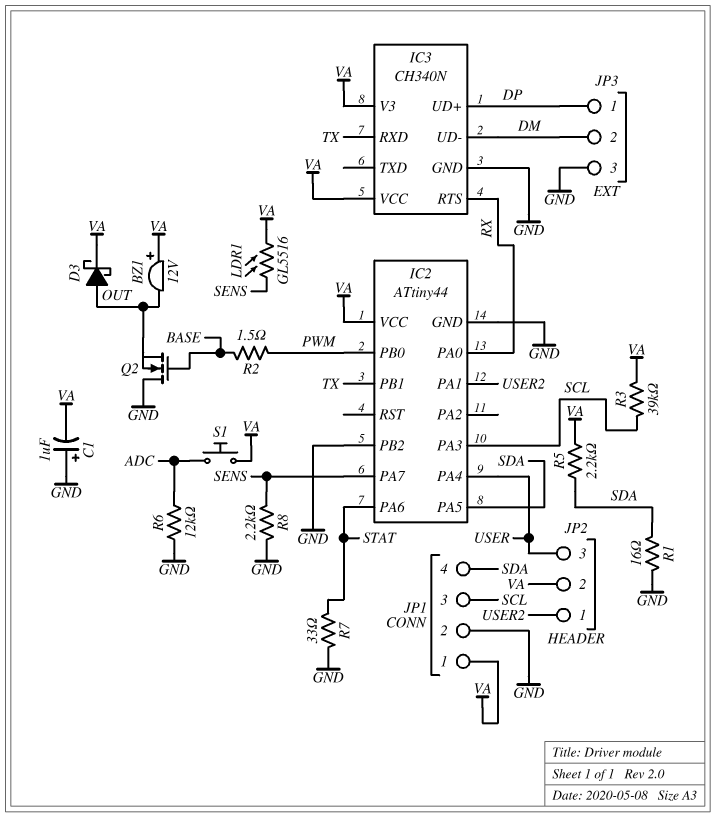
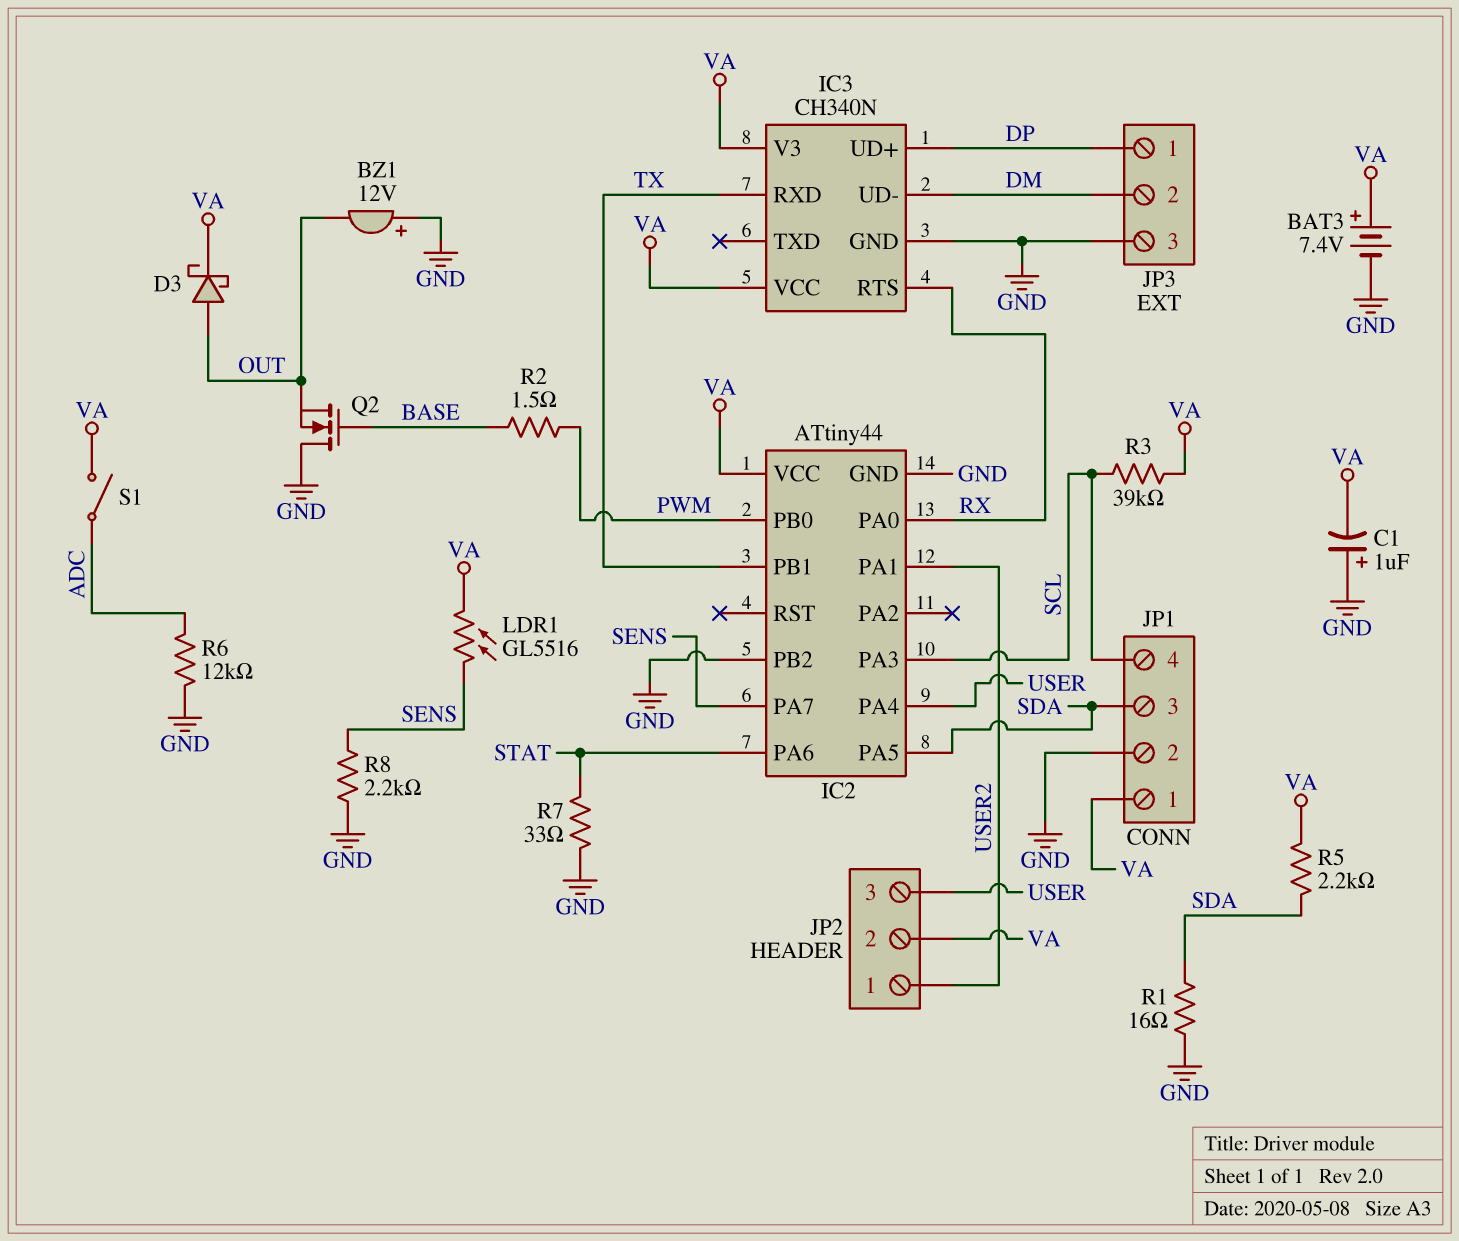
BAT3: none -> 7.4V (plus VA, minus GND)
BZ1: buzzer 12V (plus VA, minus OUT) -> buzzer 12V (plus GND, minus OUT)
JP1 pin 3: SCL -> SDA
JP1 pin 4: SDA -> SCL
S1: button (ADC, VA) -> switch (ADC, VA)

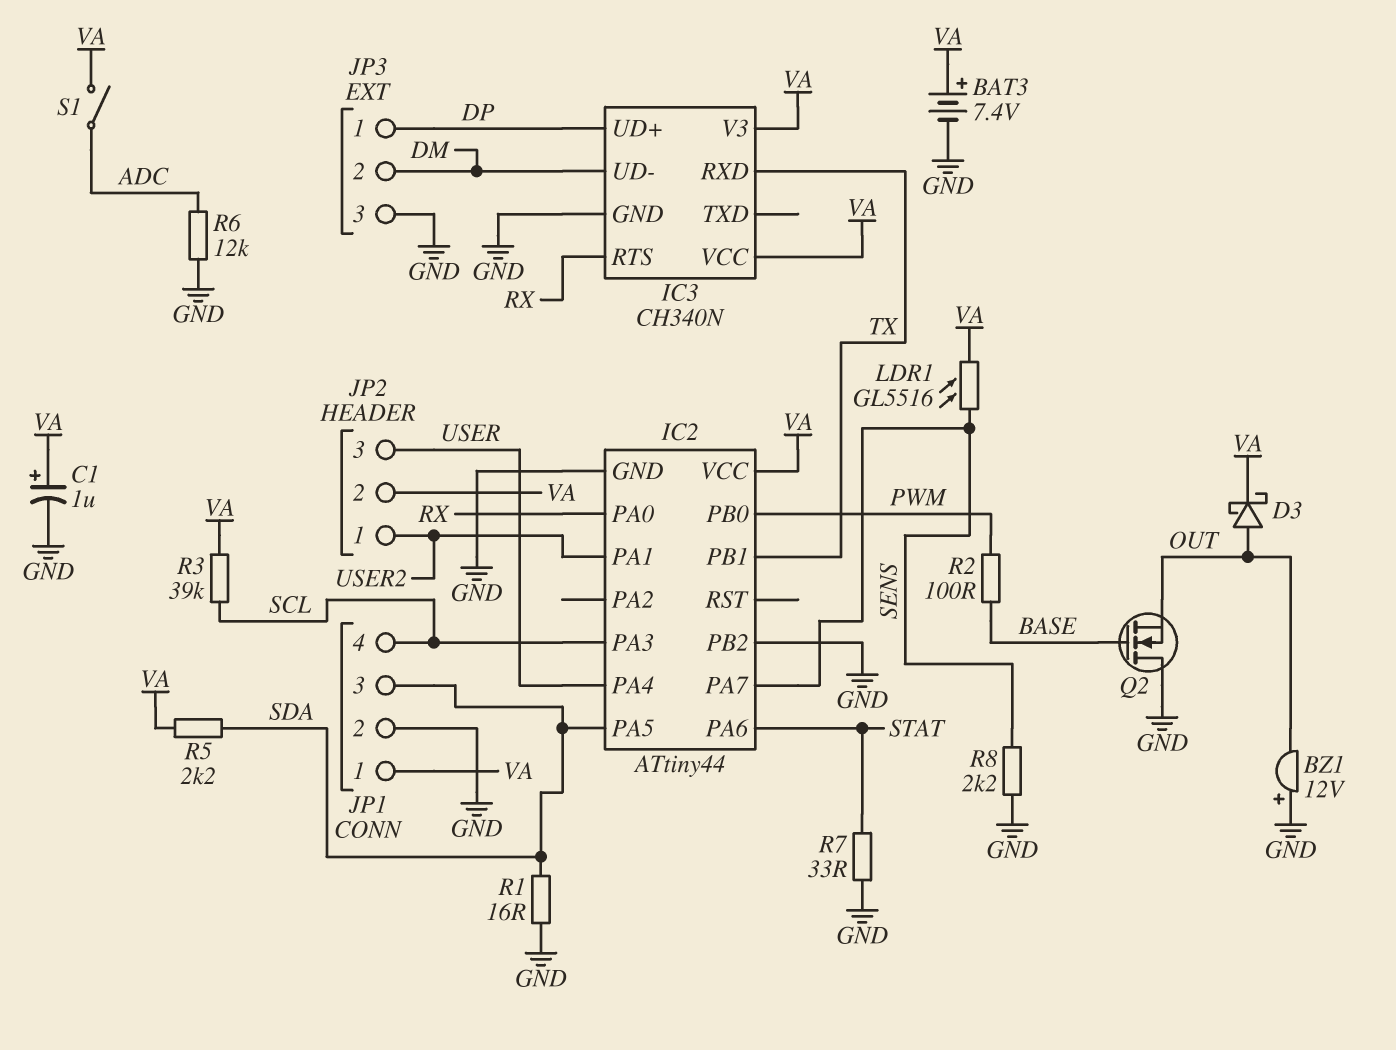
C1: 1uF (plus GND, minus VA) -> 1uF (plus VA, minus GND)
R2: 1.5 (BASE, PWM) -> 100 (BASE, PWM)

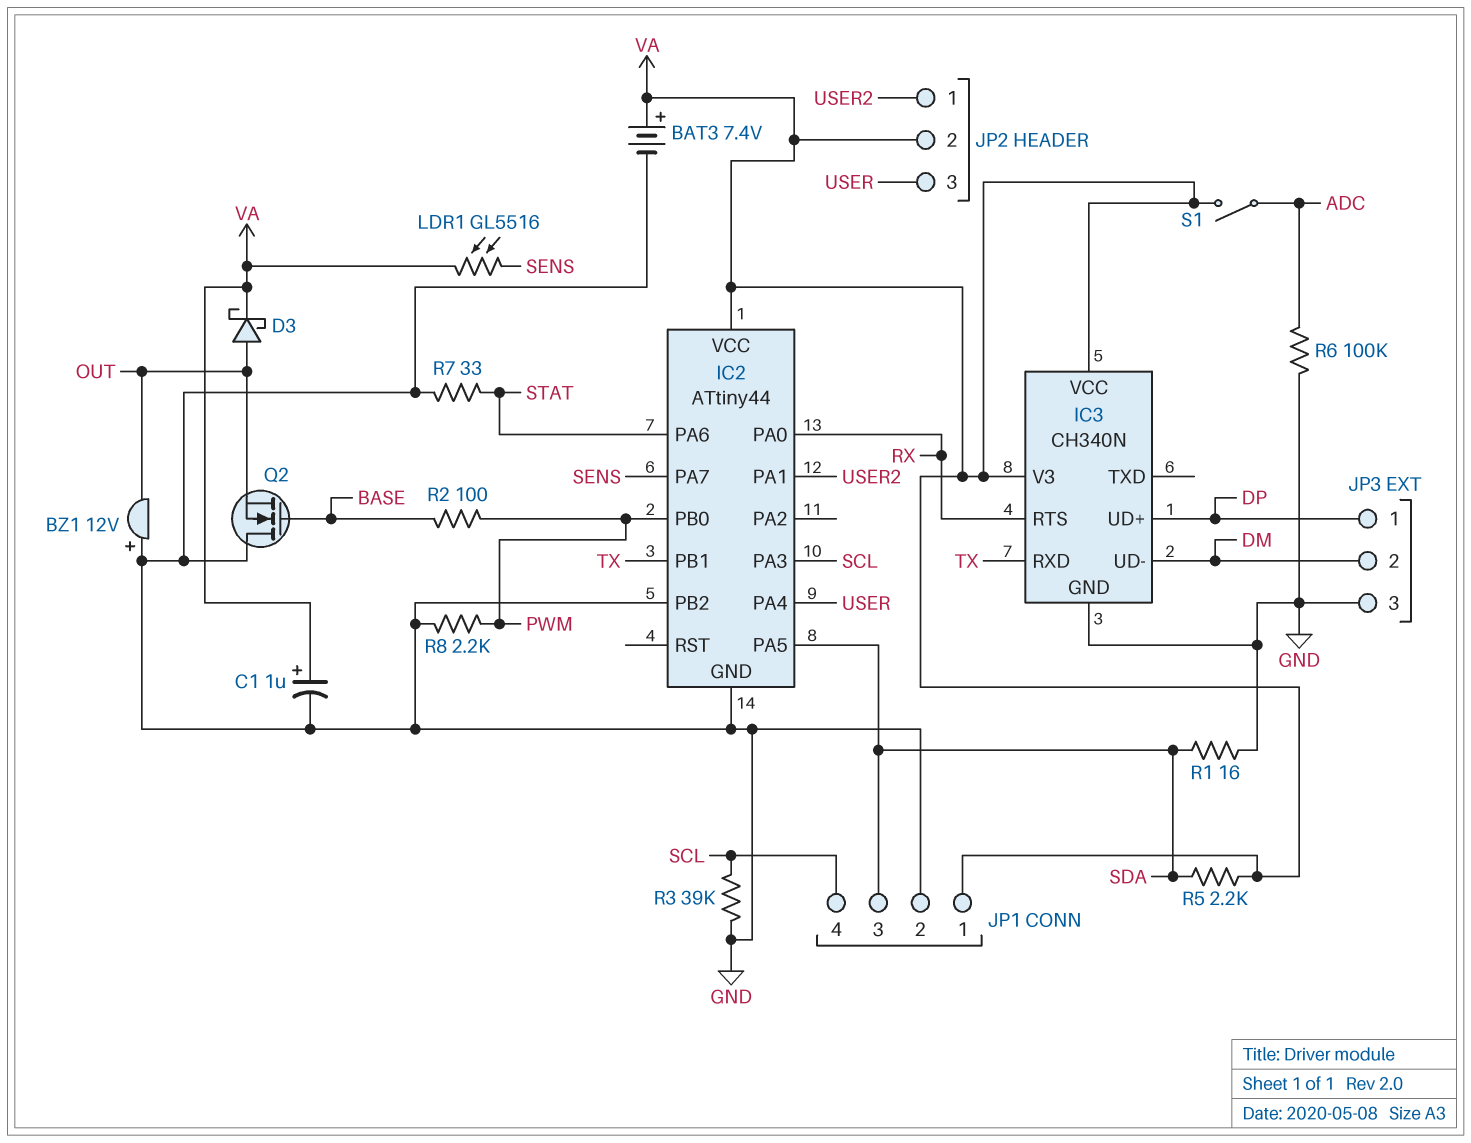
R3: 39k (SCL, VA) -> 39k (GND, SCL)
R6: 12k (ADC, GND) -> 100k (ADC, GND)
R8: 2.2k (GND, SENS) -> 2.2k (GND, PWM)

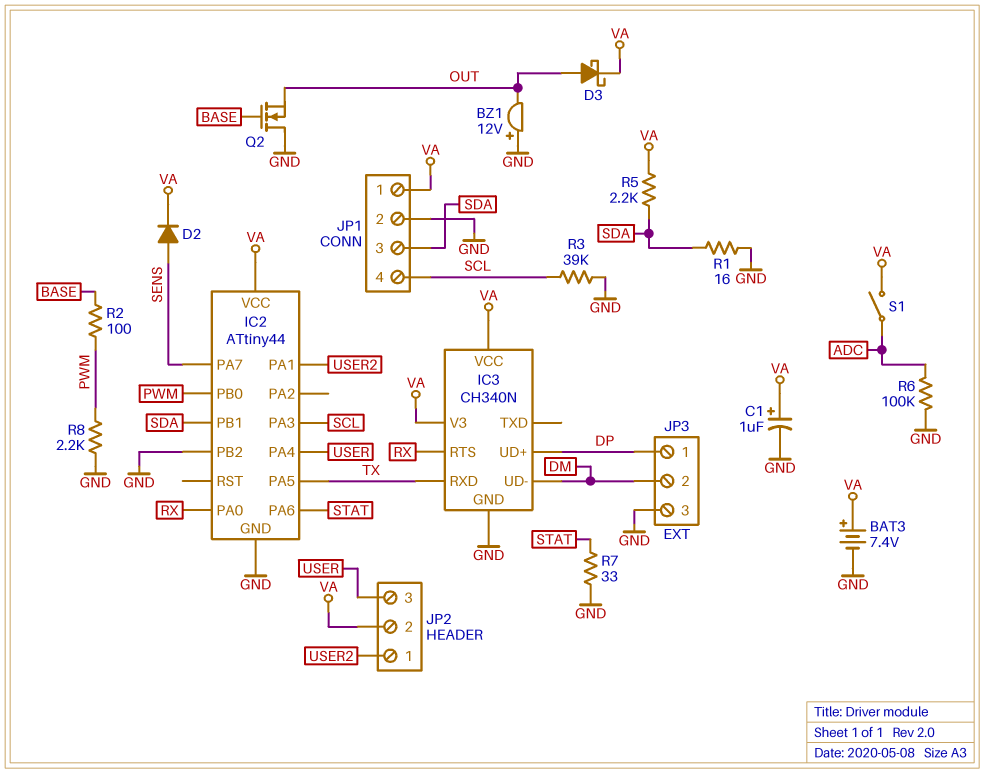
D2: none -> diode (A SENS, K VA)
IC2 pin PA5: SDA -> TX
IC2 pin PB1: TX -> SDA
LDR1: GL5516 (SENS, VA) -> none

